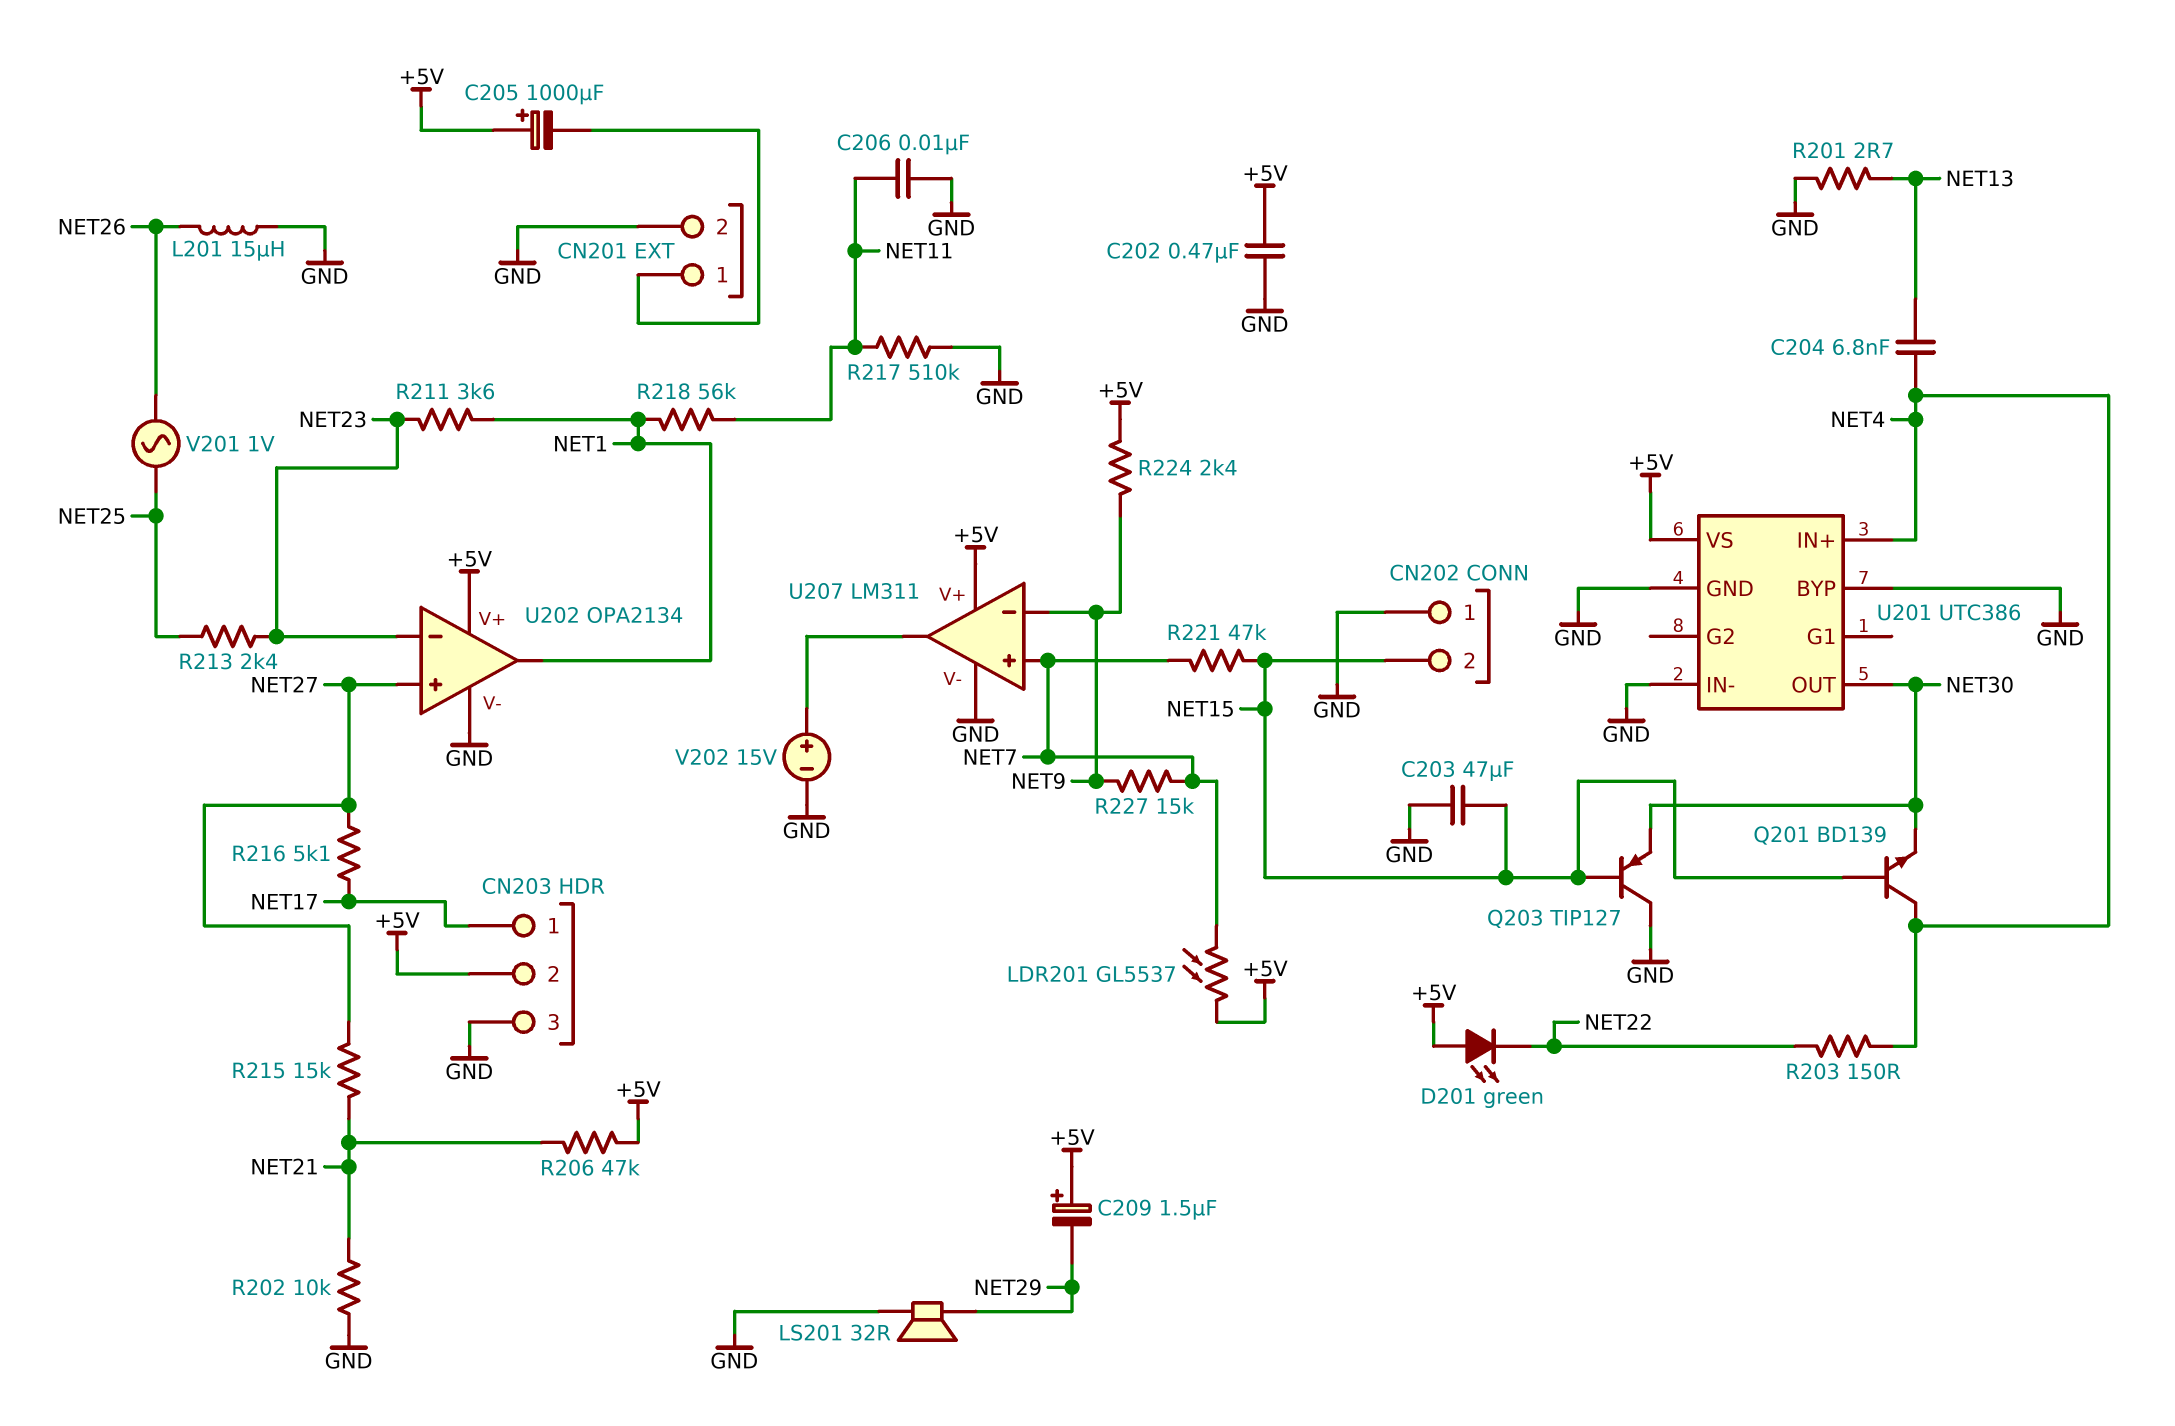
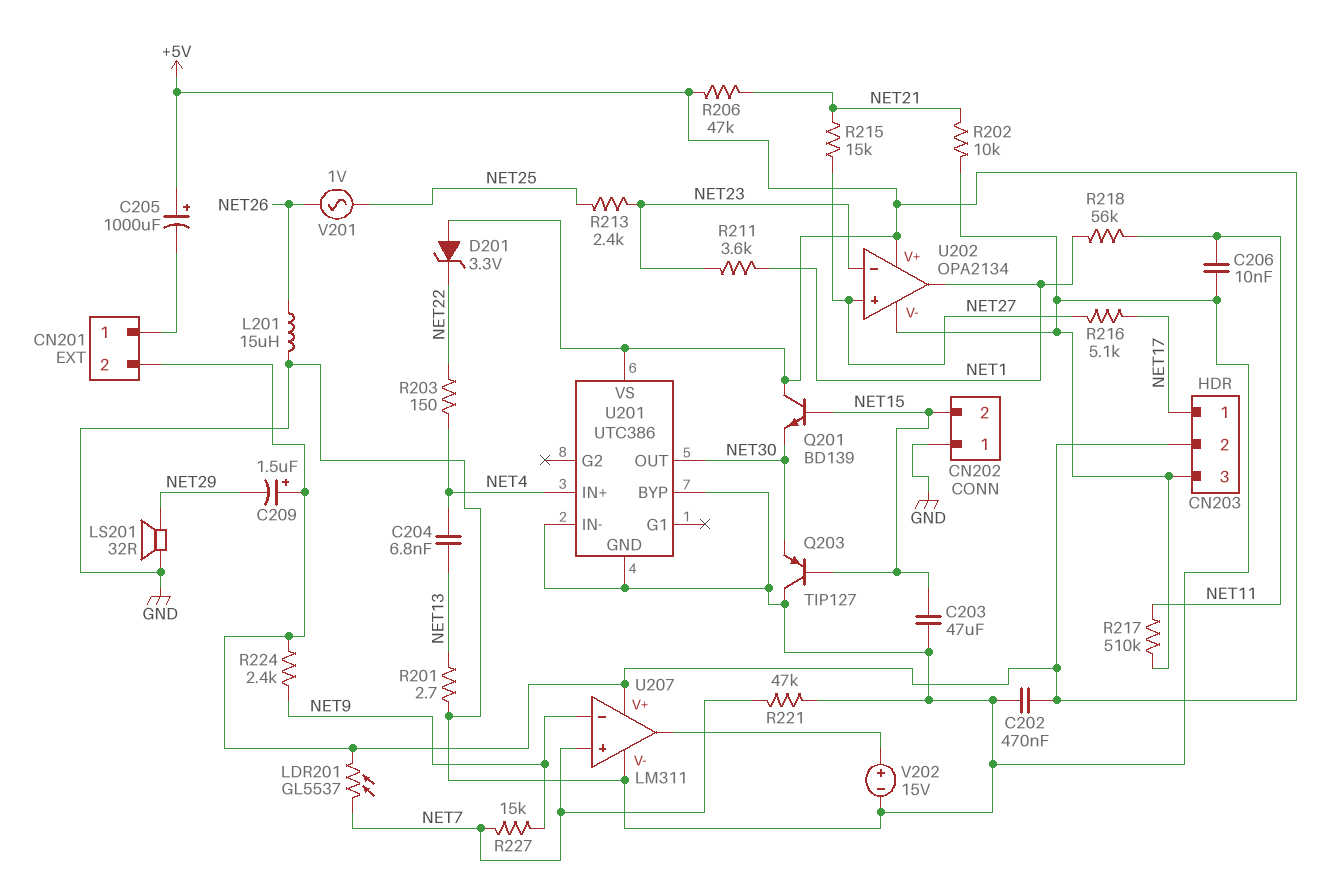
CN201 pin 2: GND -> +5V
D201: LED green (A +5V, K NET22) -> zener 3.3V (A +5V, K NET22)
Q201: NPN BD139 (B NET15, C NET4, E NET30) -> NPN BD139 (B NET15, C +5V, E NET30)
R221: 47k (NET7, NET15) -> 47k (GND, NET7)

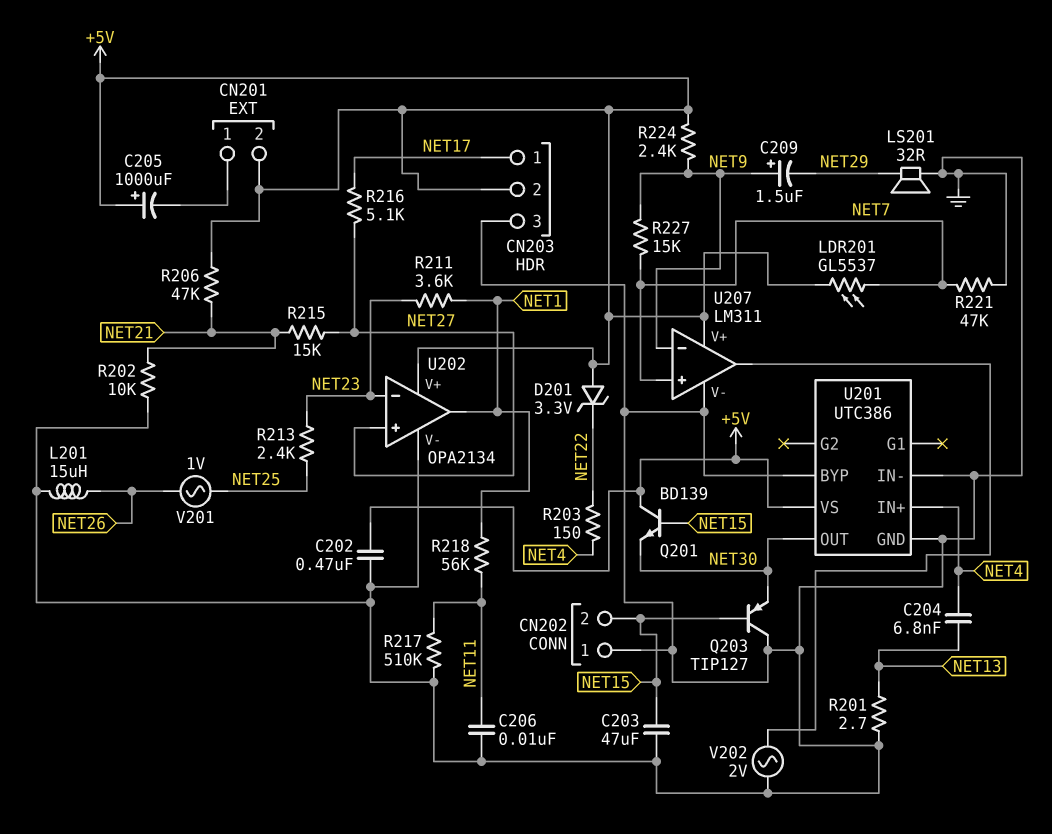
C209: 1.5uF (plus +5V, minus NET29) -> 1.5uF (plus NET9, minus NET29)
V202: 15V (plus U207/out, minus GND) -> AC 2V (GND, U207/out)

